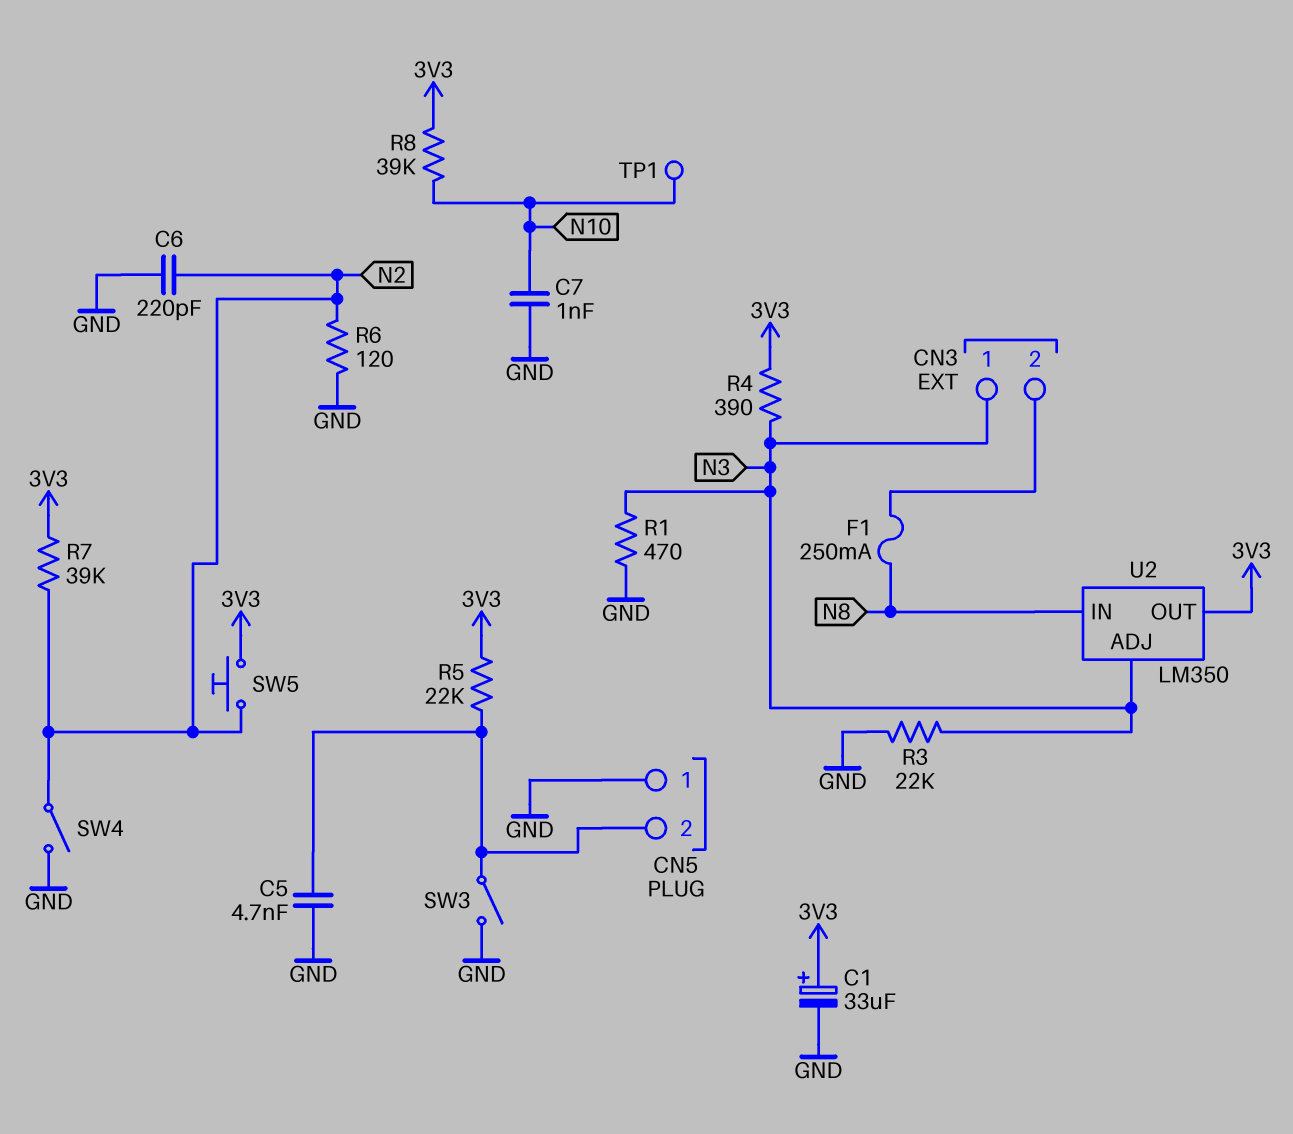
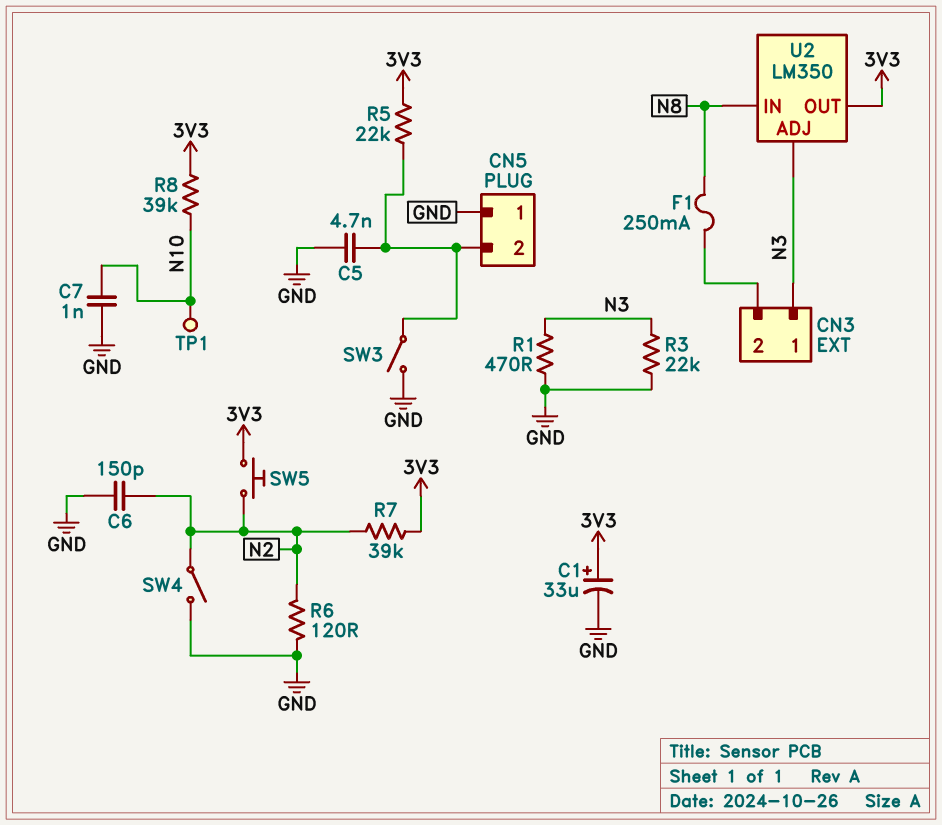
C6: 220pF (GND, N2) -> 150pF (GND, N2)
R4: 390 (3V3, N3) -> none

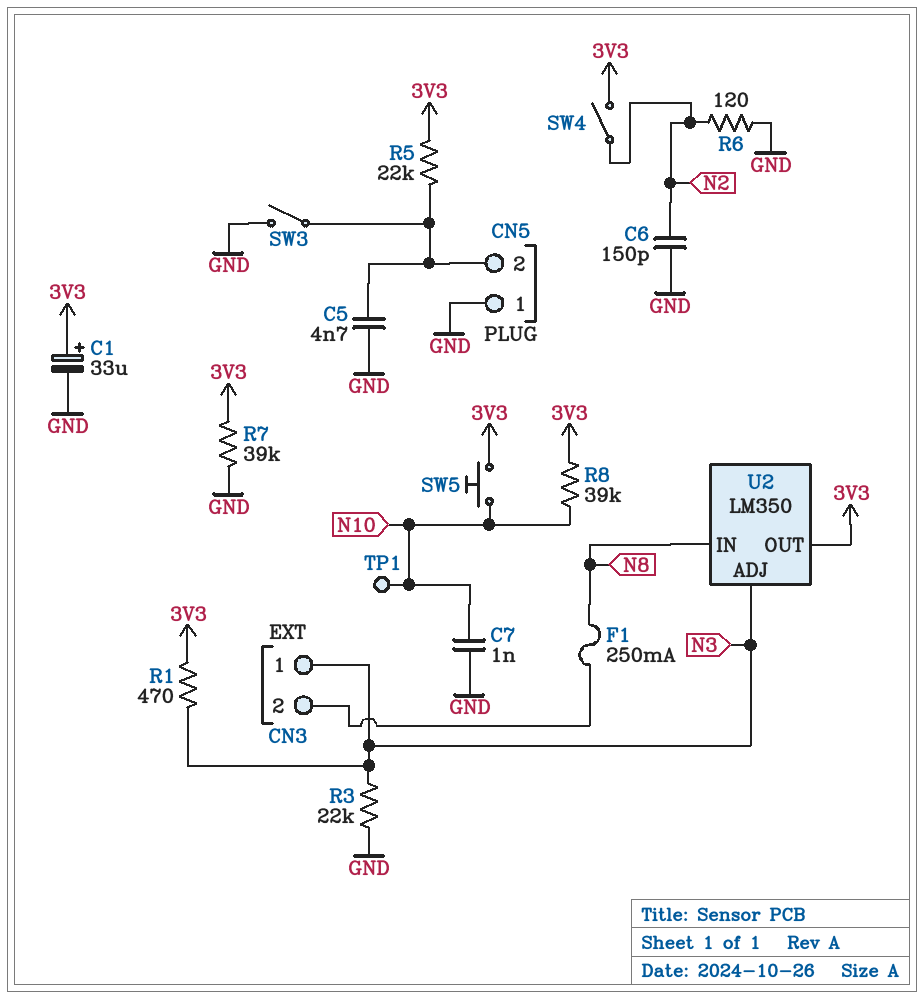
R1: 470 (GND, N3) -> 470 (3V3, N3)
R7: 39k (3V3, N2) -> 39k (3V3, GND)
SW4: switch (GND, N2) -> switch (3V3, N2)
SW5: button (3V3, N2) -> button (3V3, N10)

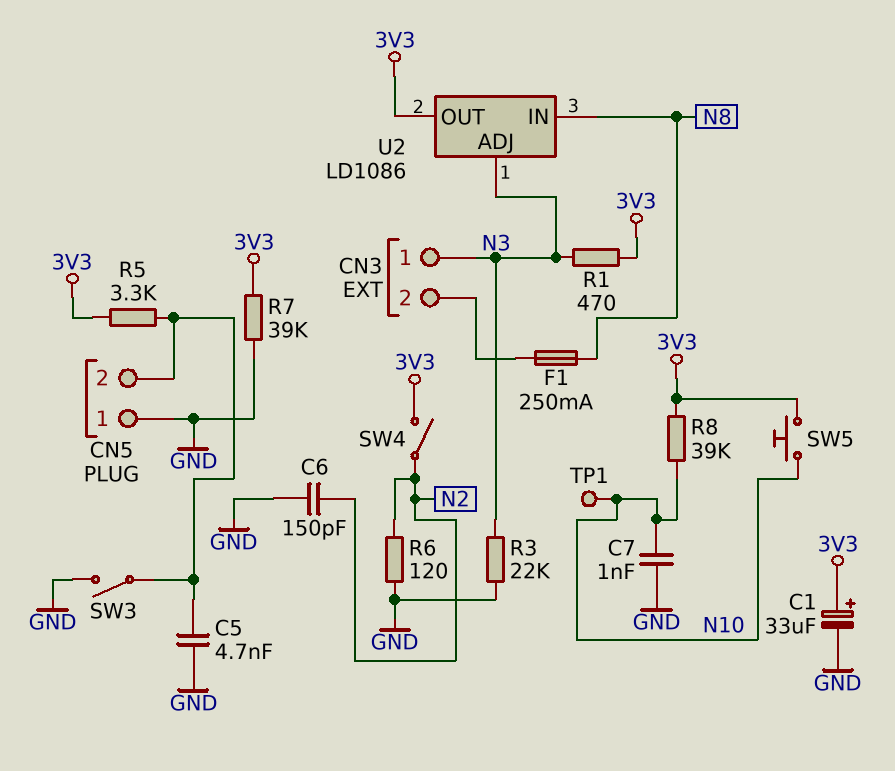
R5: 22k (3V3, CN5/2) -> 3.3k (3V3, CN5/2)
U2: LM350 -> LD1086

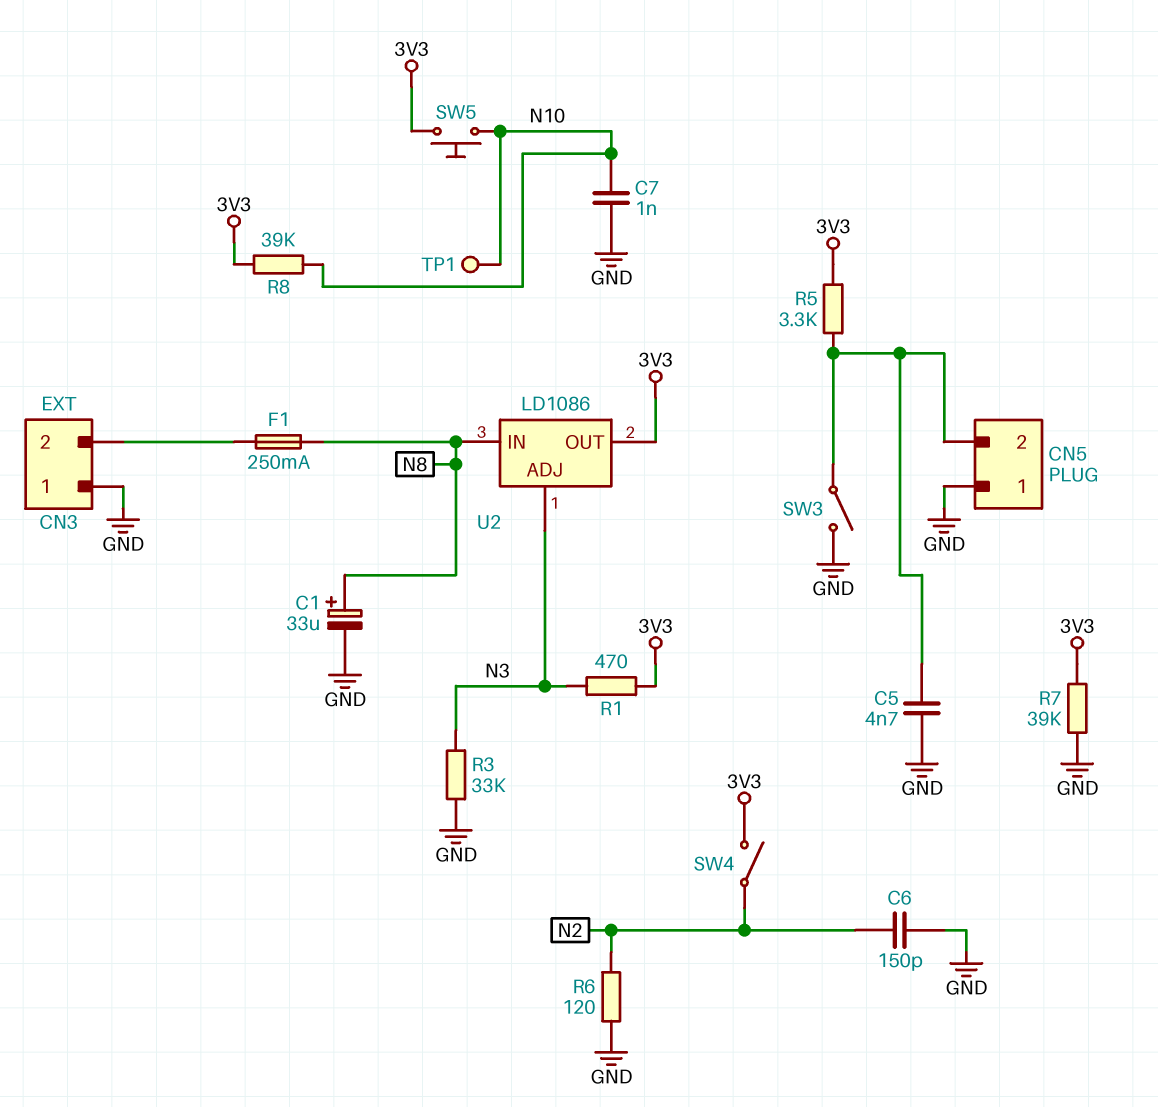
C1: 33uF (plus 3V3, minus GND) -> 33uF (plus N8, minus GND)
CN3 pin 1: N3 -> GND
R3: 22k (GND, N3) -> 33k (GND, N3)

